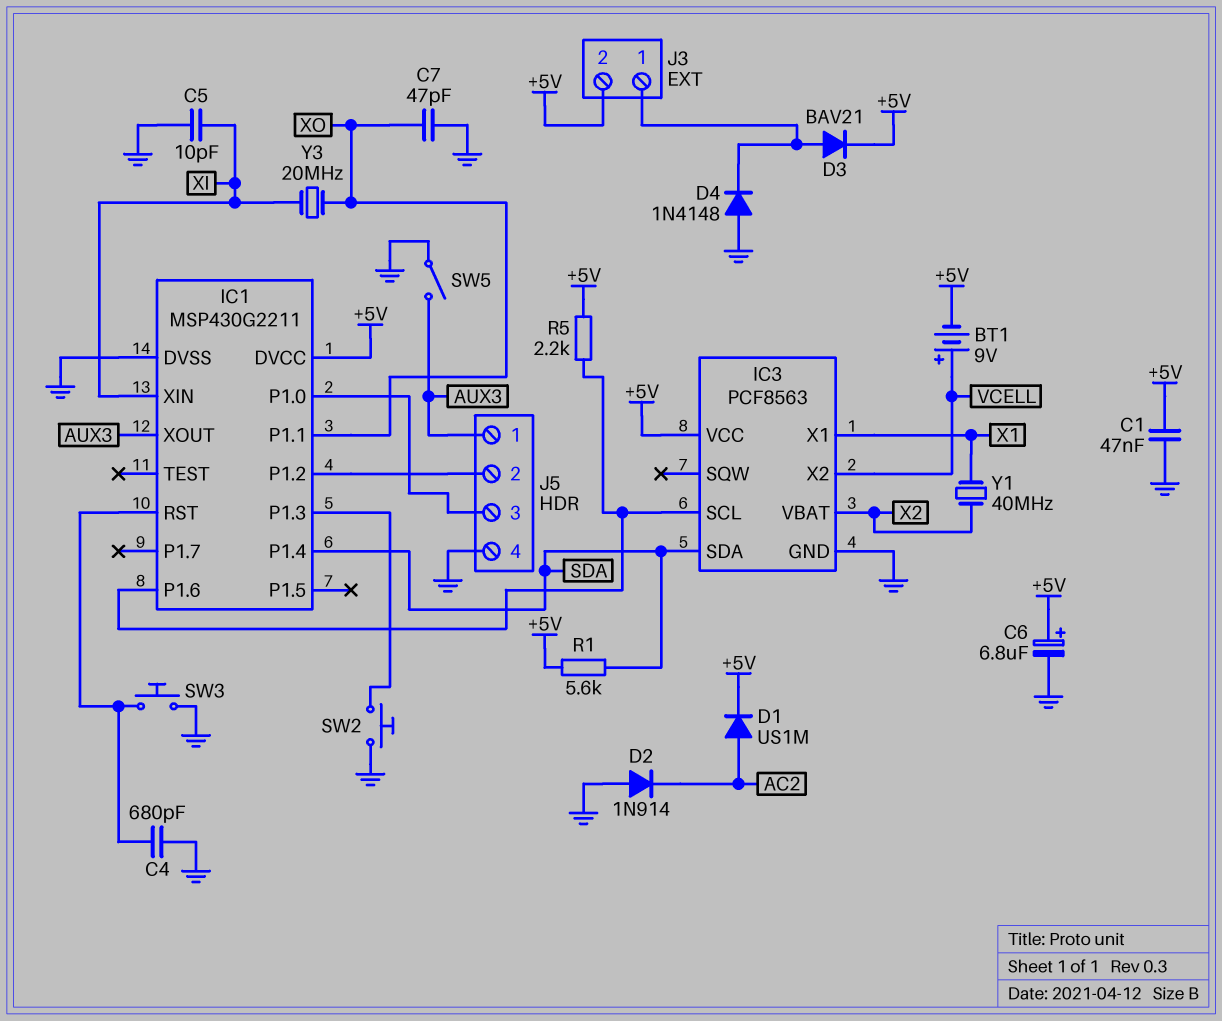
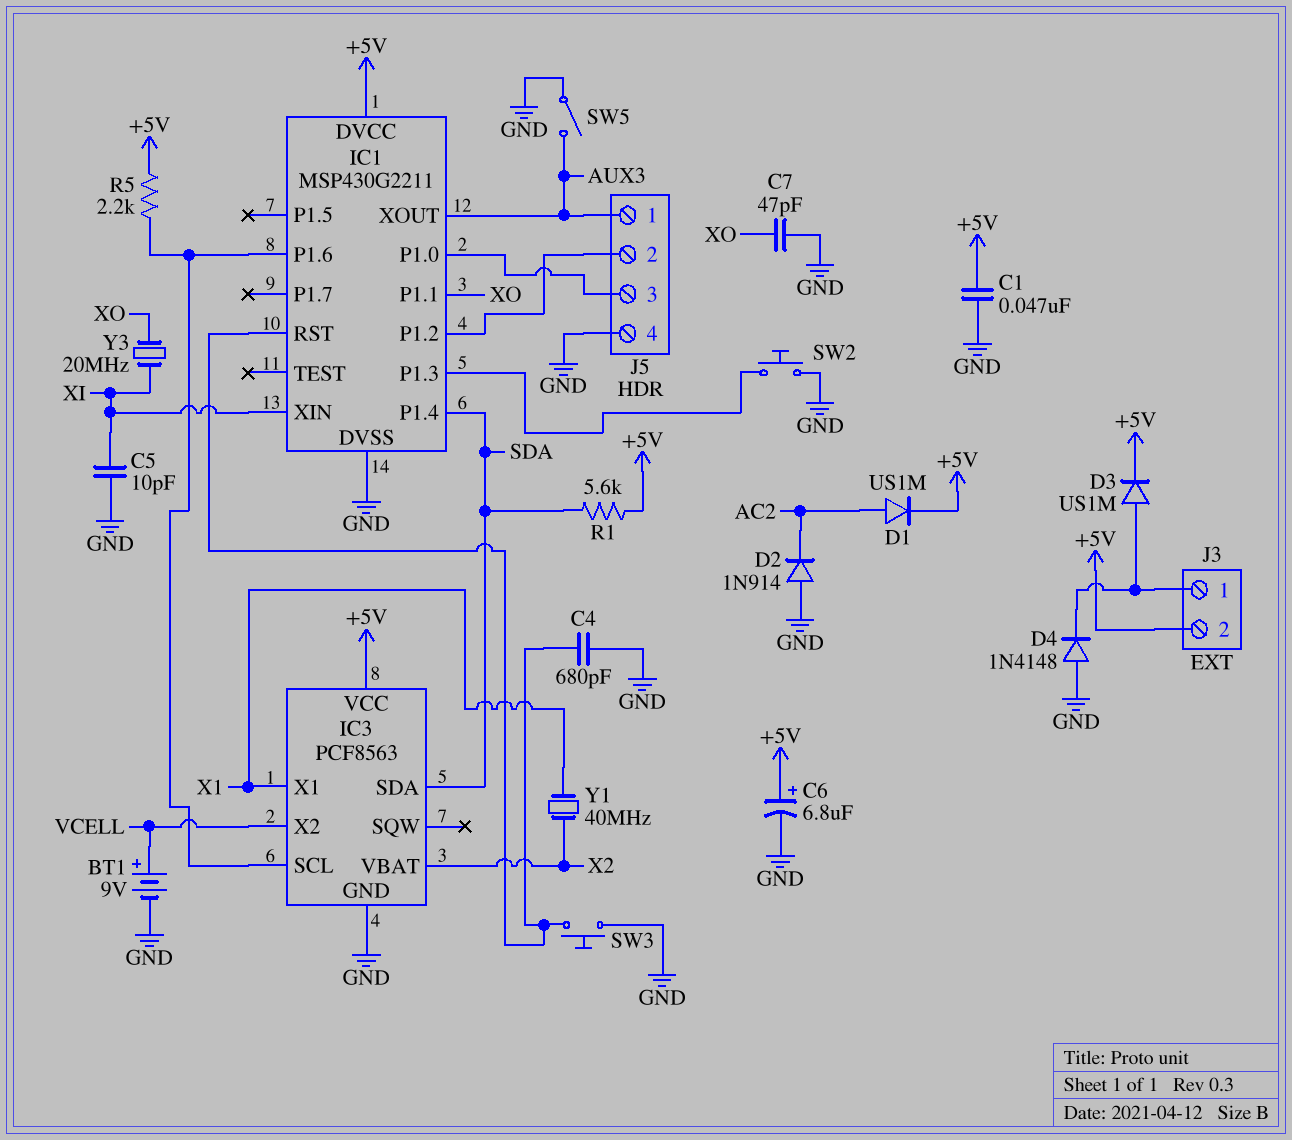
BT1: 9V (plus VCELL, minus +5V) -> 9V (plus VCELL, minus GND)
D3: diode BAV21 (A J3/1, K +5V) -> diode US1M (A J3/1, K +5V)

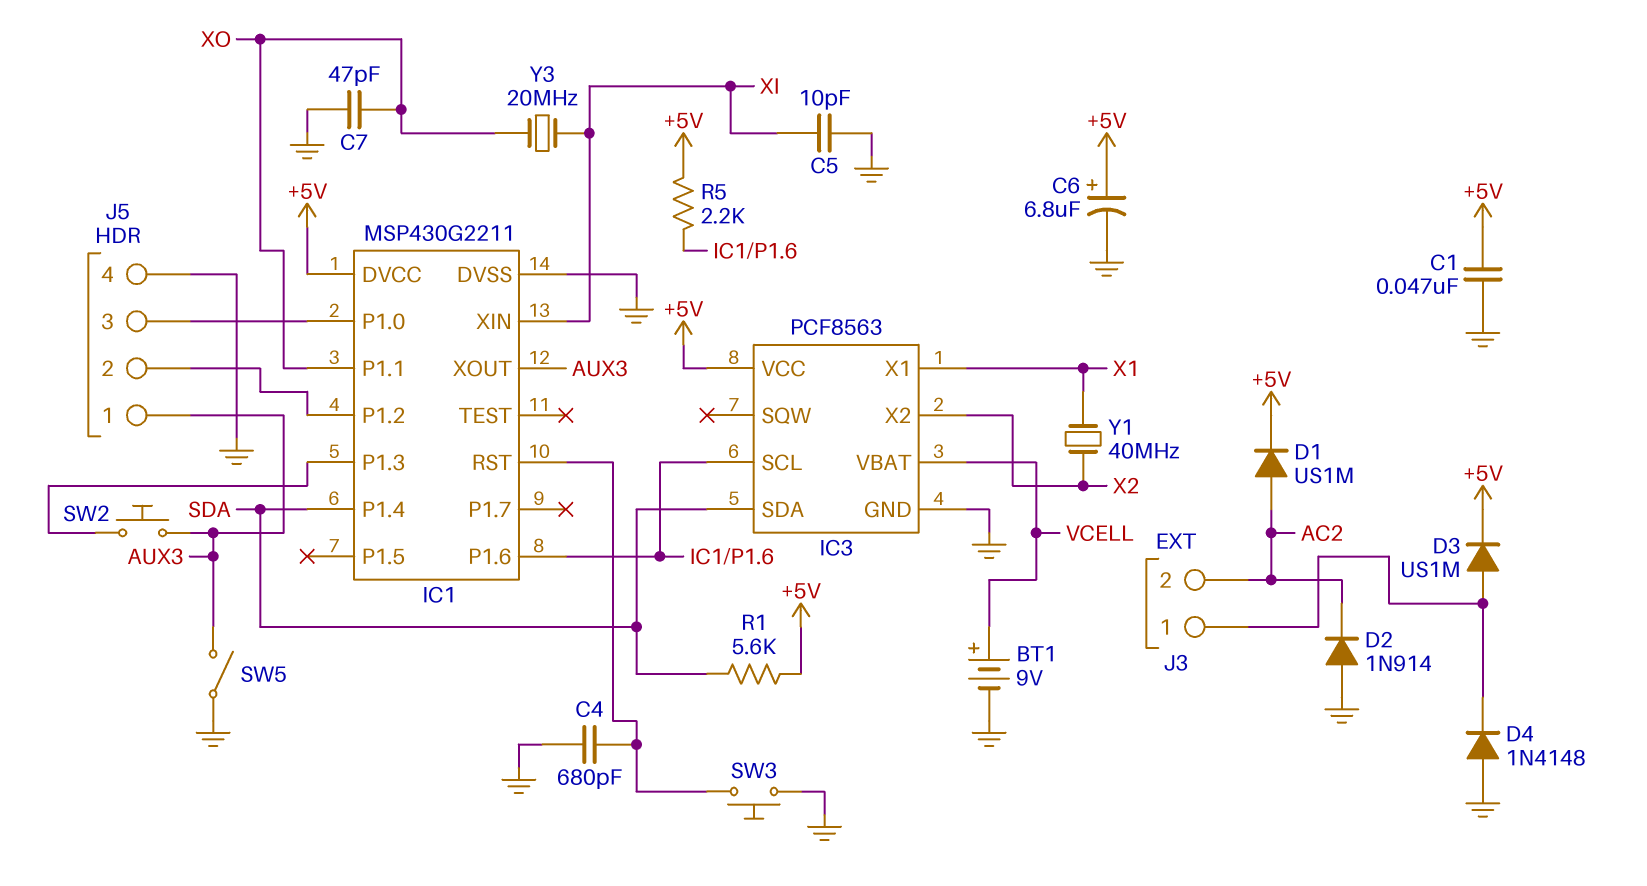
IC3 pin VBAT: X2 -> VCELL
IC3 pin X2: VCELL -> X2
J3 pin 2: +5V -> AC2
SW2: button (GND, IC1/P1.3) -> button (AUX3, IC1/P1.3)

